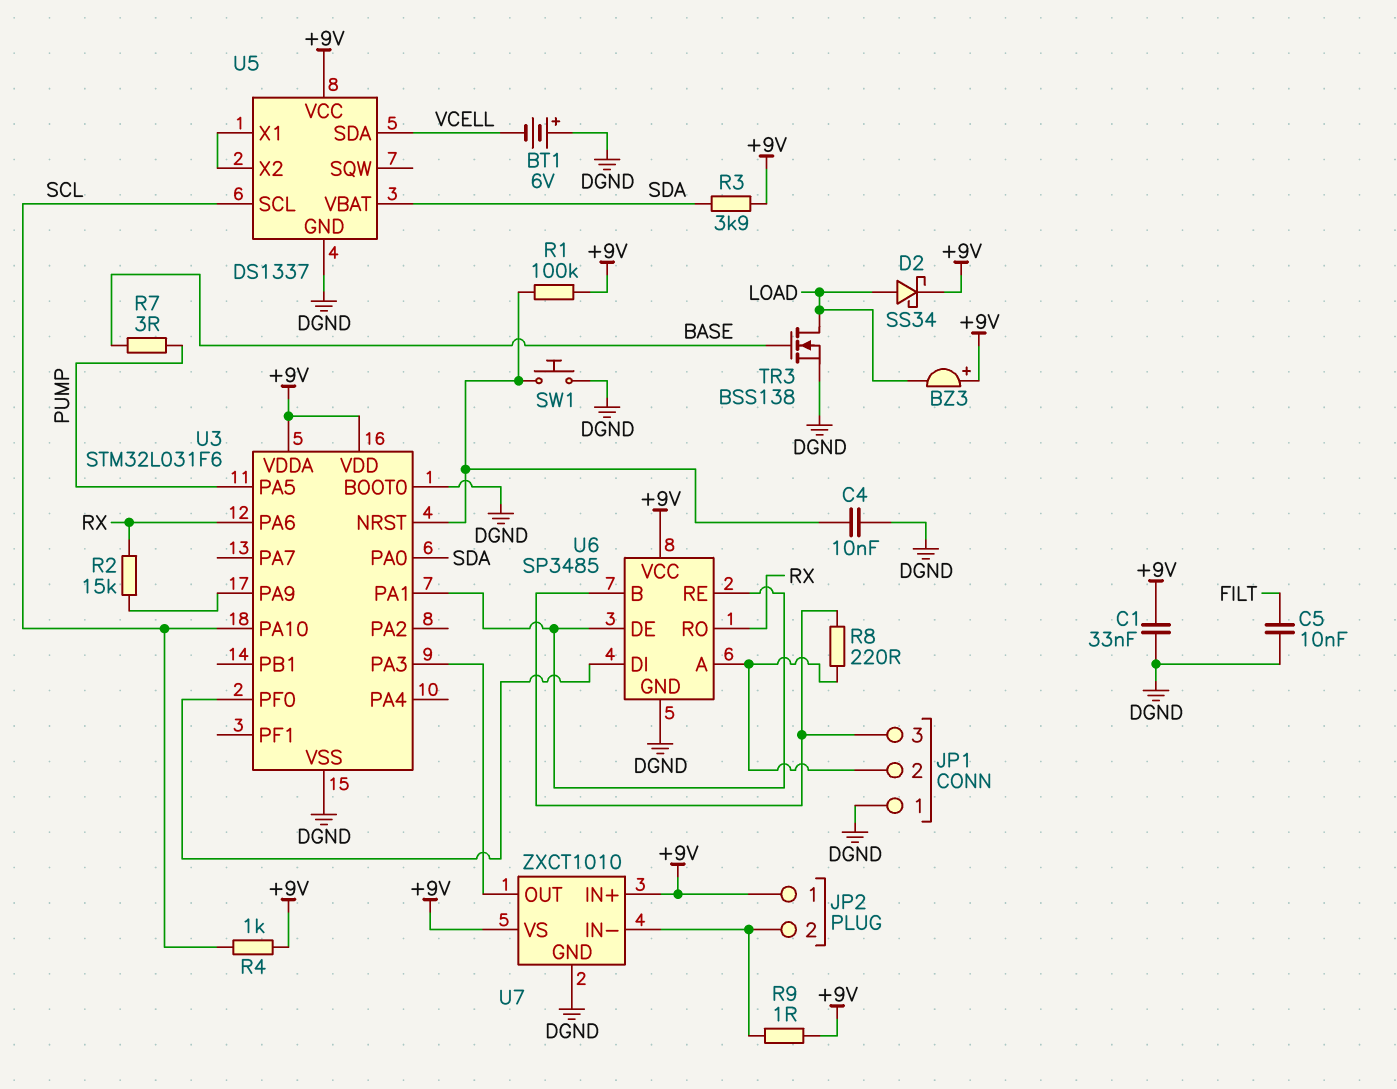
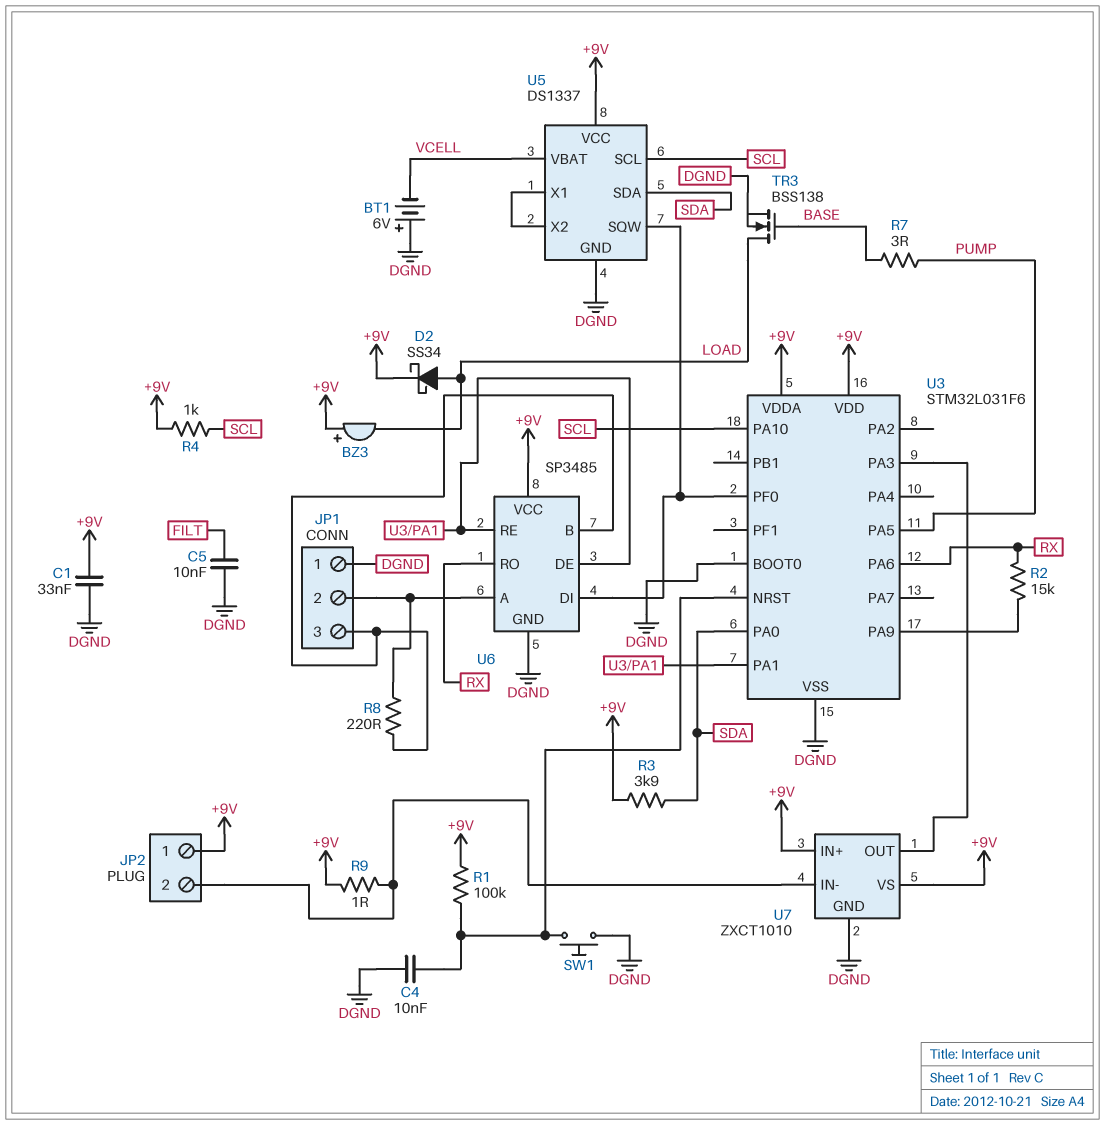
U5 pin SDA: VCELL -> SDA
U5 pin SQW: none -> U3/PF0
U5 pin VBAT: SDA -> VCELL

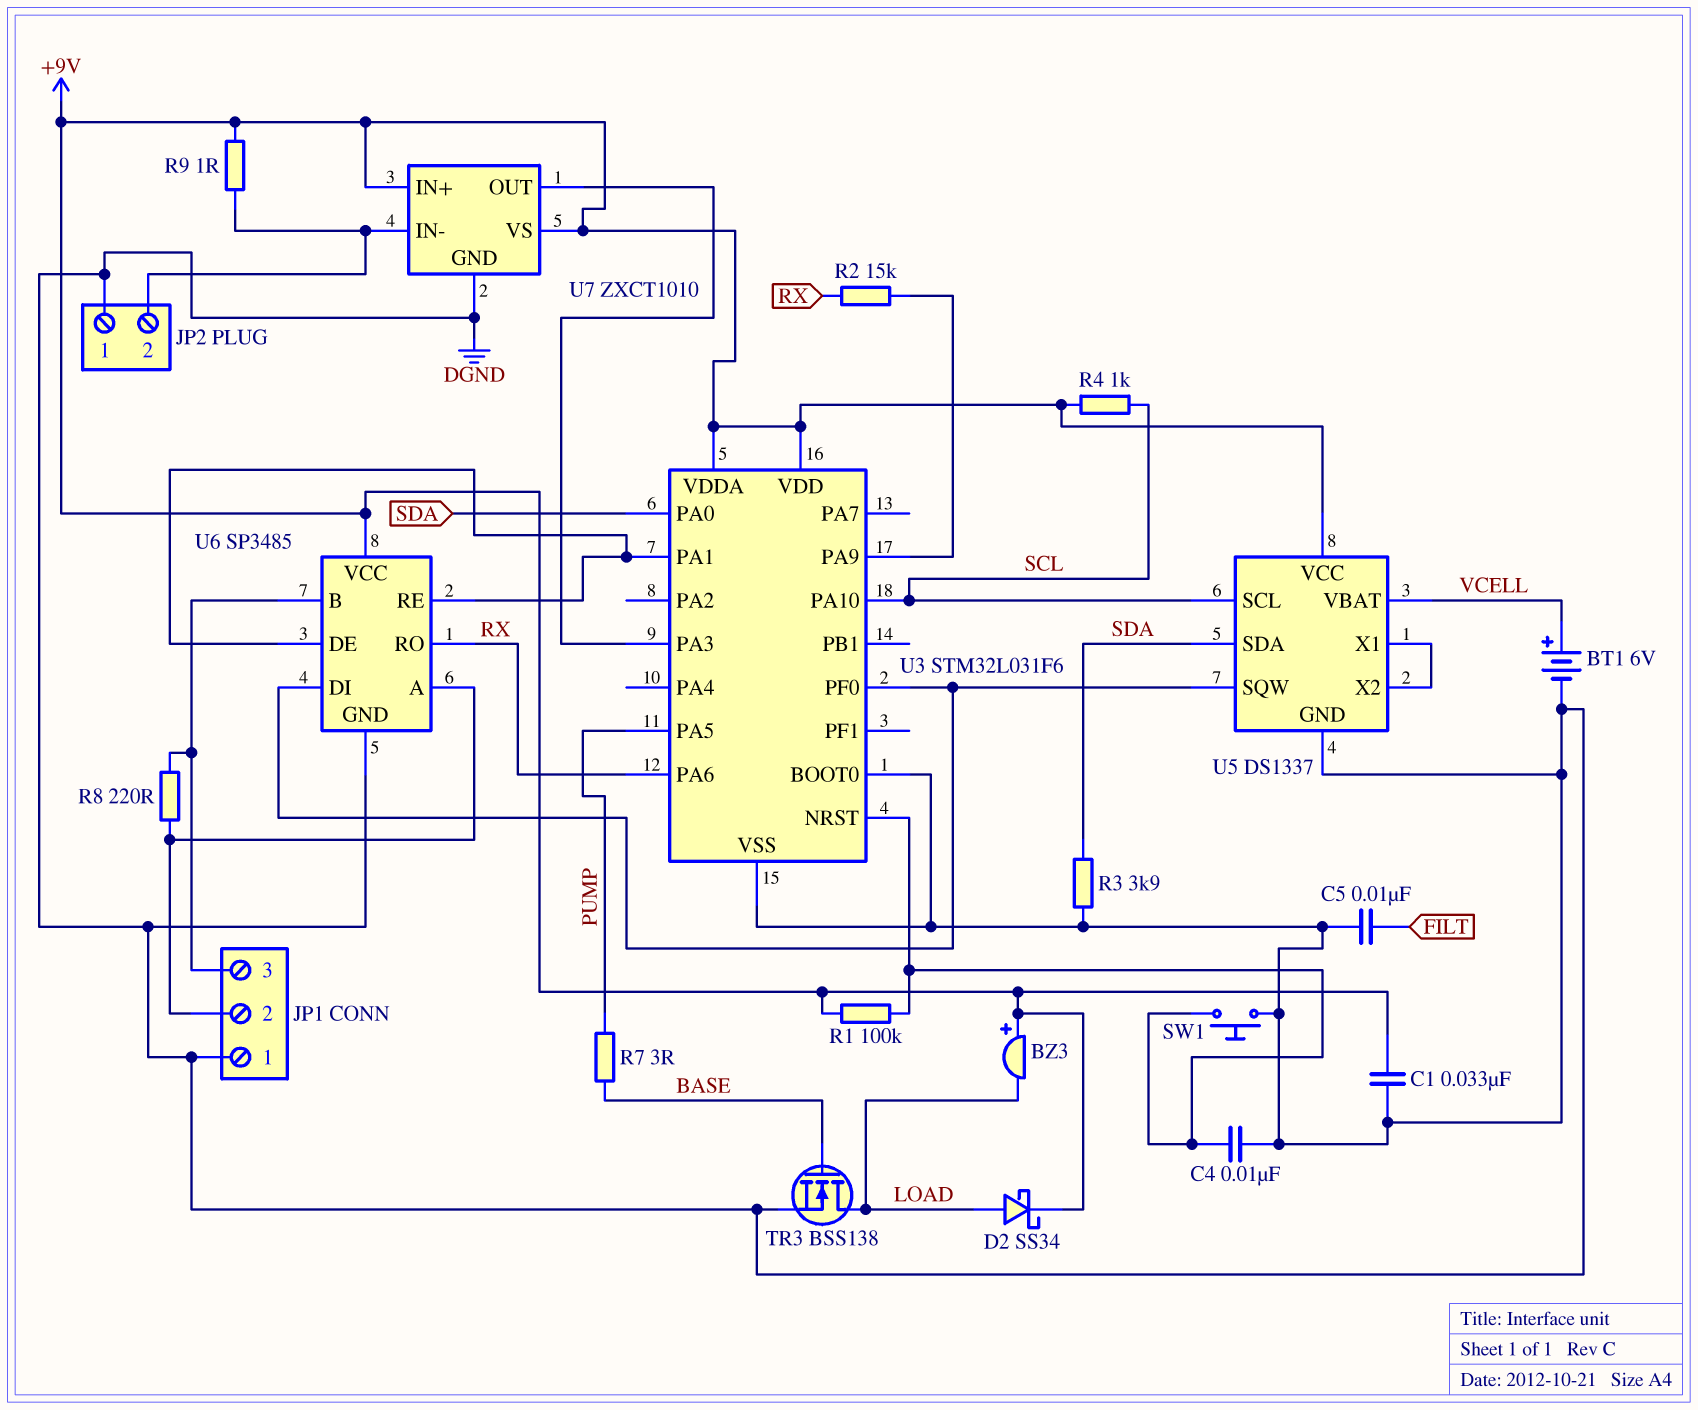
BT1: 6V (plus DGND, minus VCELL) -> 6V (plus VCELL, minus DGND)
JP2 pin 1: +9V -> DGND
R3: 3.9k (+9V, SDA) -> 3.9k (DGND, SDA)

